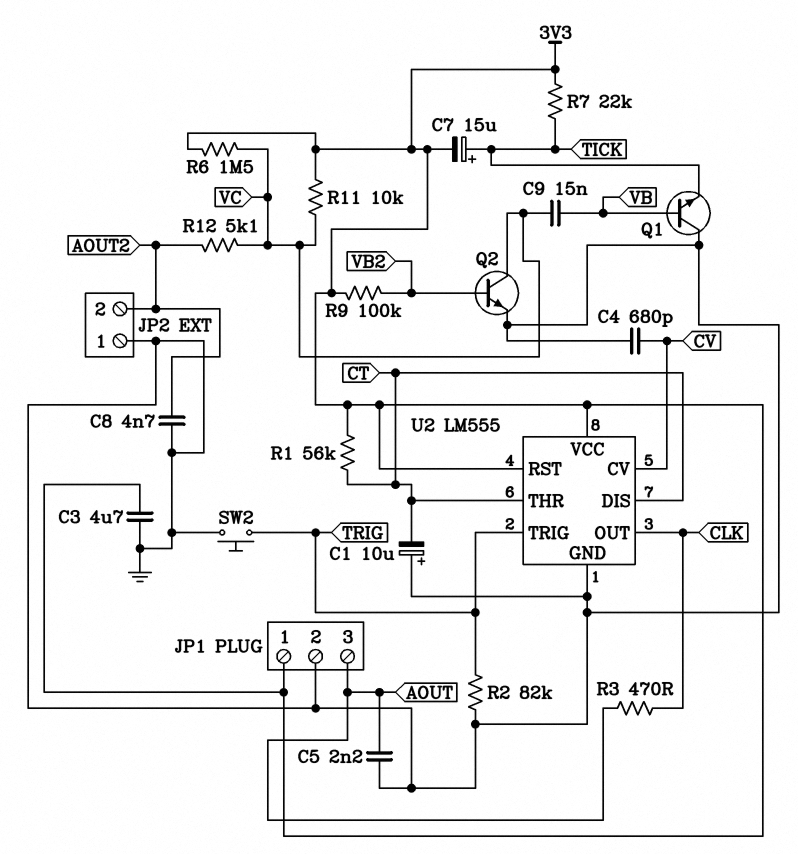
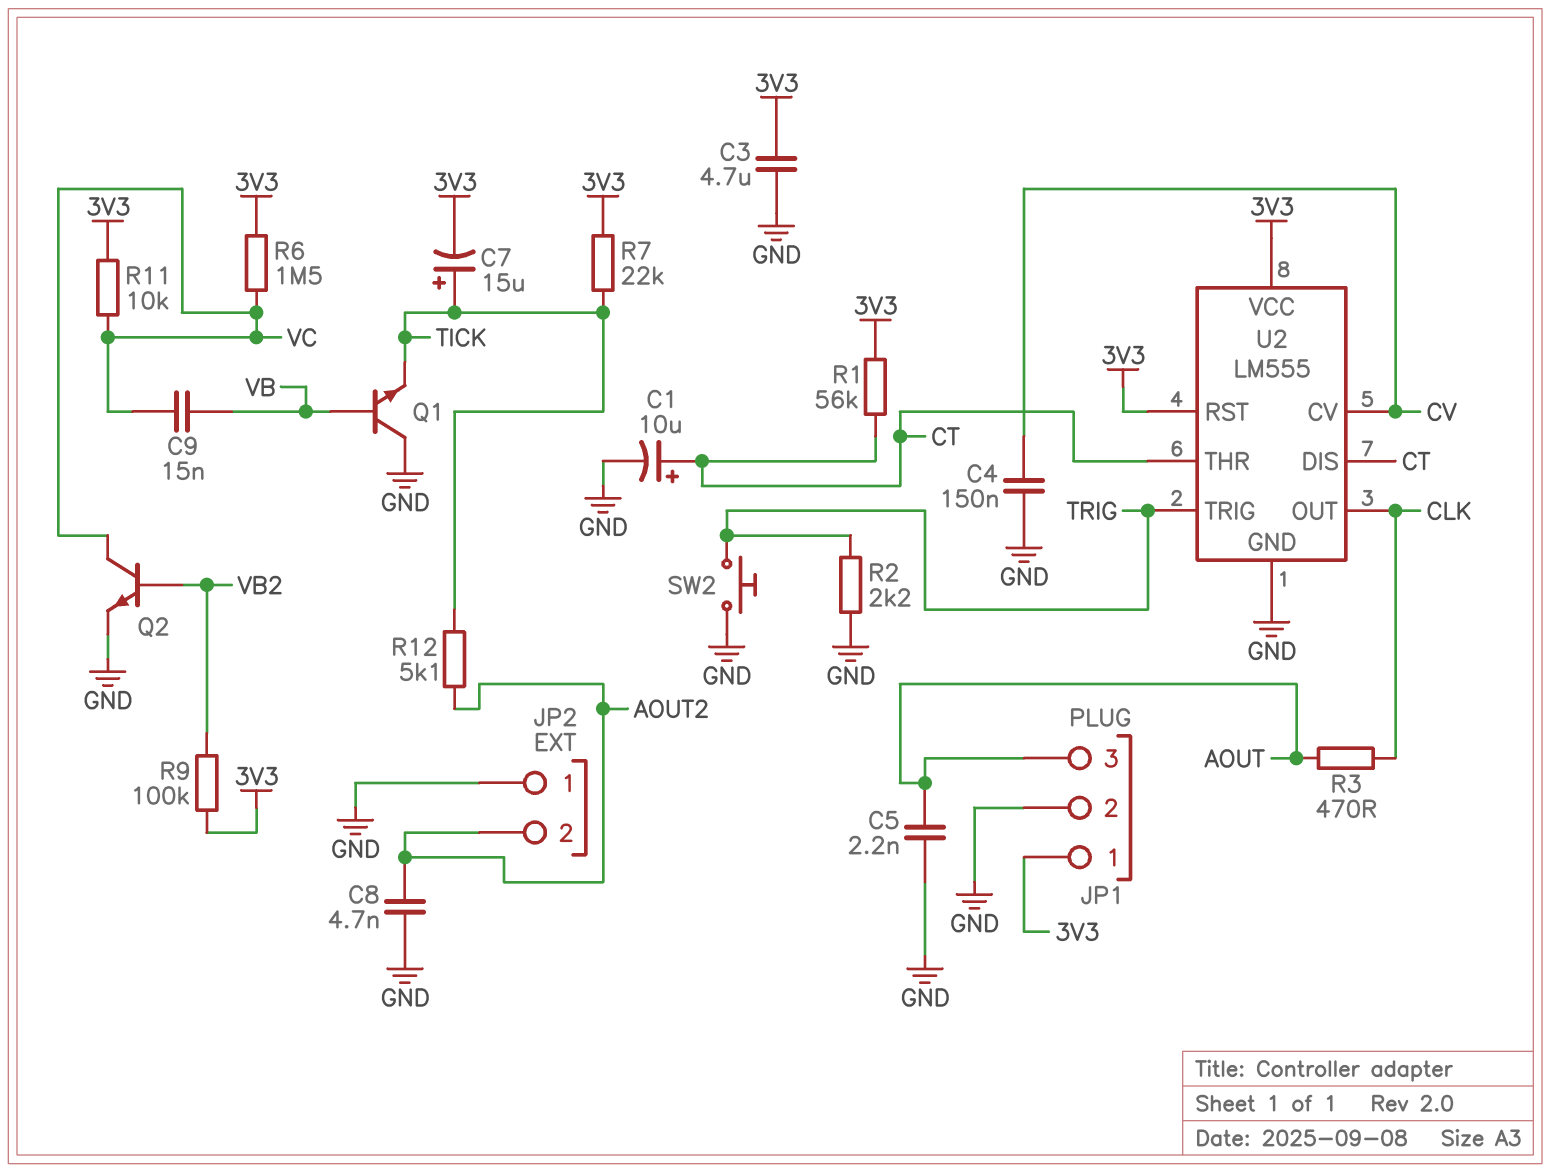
C1: 10uF (plus GND, minus CT) -> 10uF (plus CT, minus GND)
C4: 680pF (CV, GND) -> 150nF (CV, GND)
R2: 82k (GND, TRIG) -> 2.2k (GND, TRIG)
R12: 5.1k (AOUT2, VC) -> 5.1k (AOUT2, TICK)

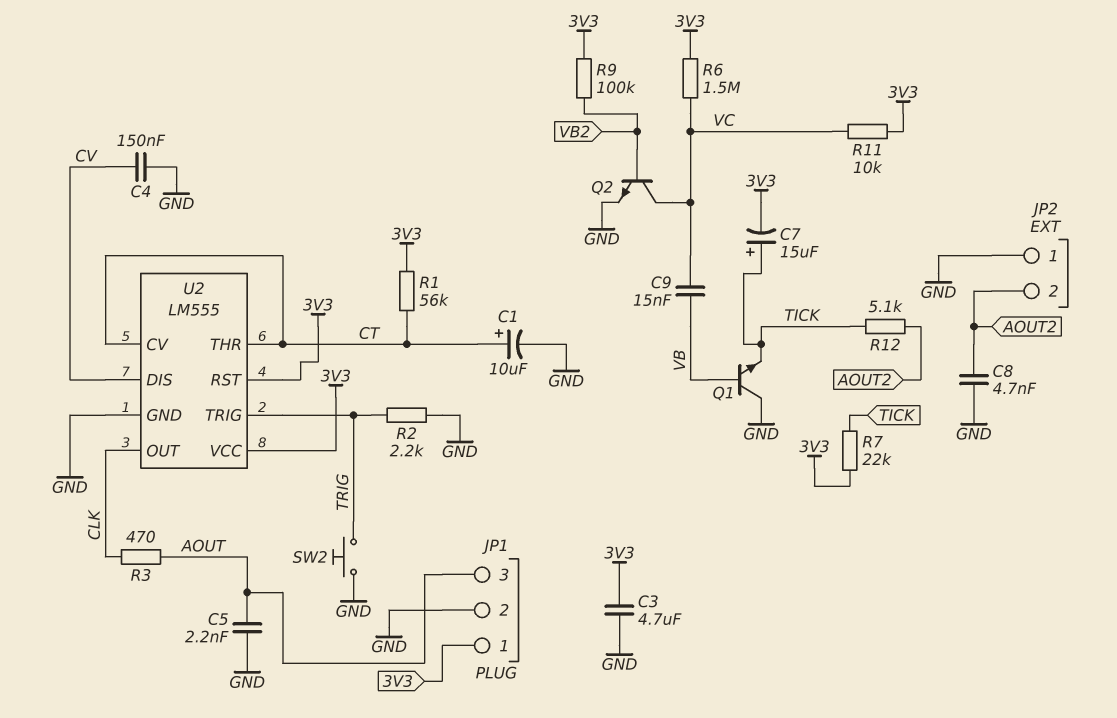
U2 pin CV: CV -> CT
U2 pin DIS: CT -> CV

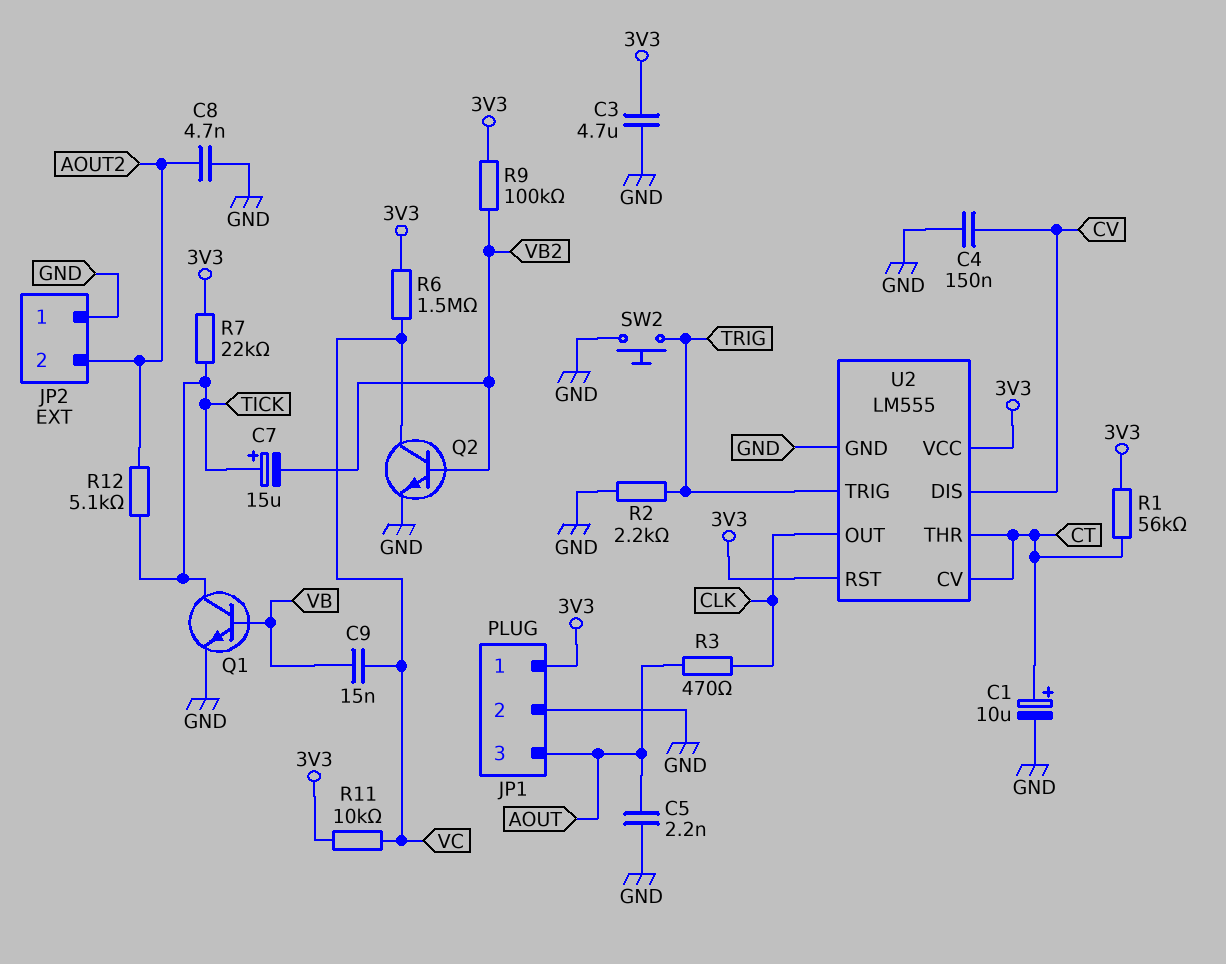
C7: 15uF (plus TICK, minus 3V3) -> 15uF (plus TICK, minus VB2)
Q1: NPN (B VB, C GND, E TICK) -> NPN (B VB, C TICK, E GND)

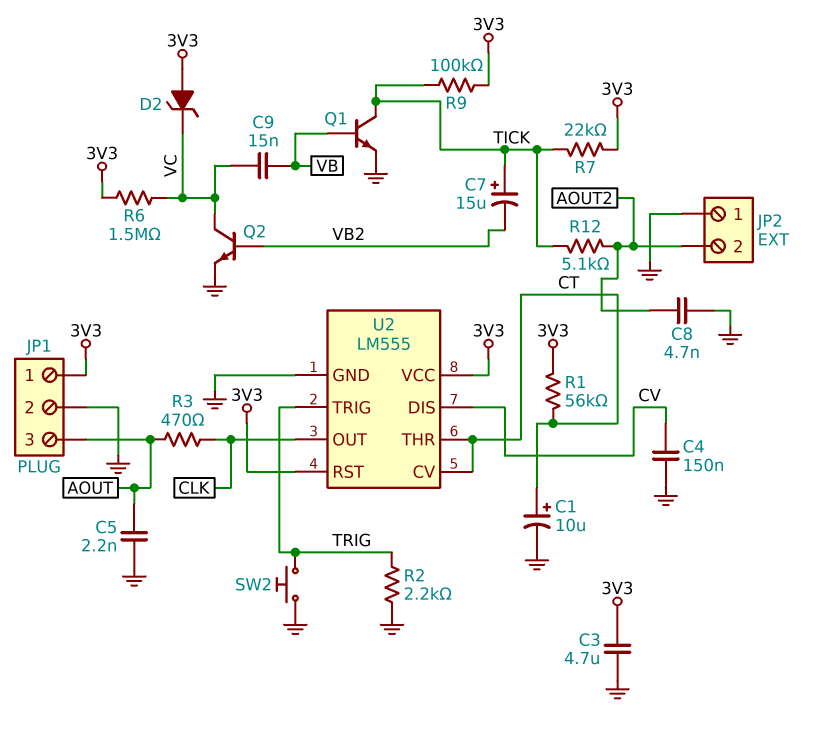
D2: none -> zener (A 3V3, K VC)
R9: 100k (3V3, VB2) -> 100k (3V3, TICK)
R11: 10k (3V3, VC) -> none

